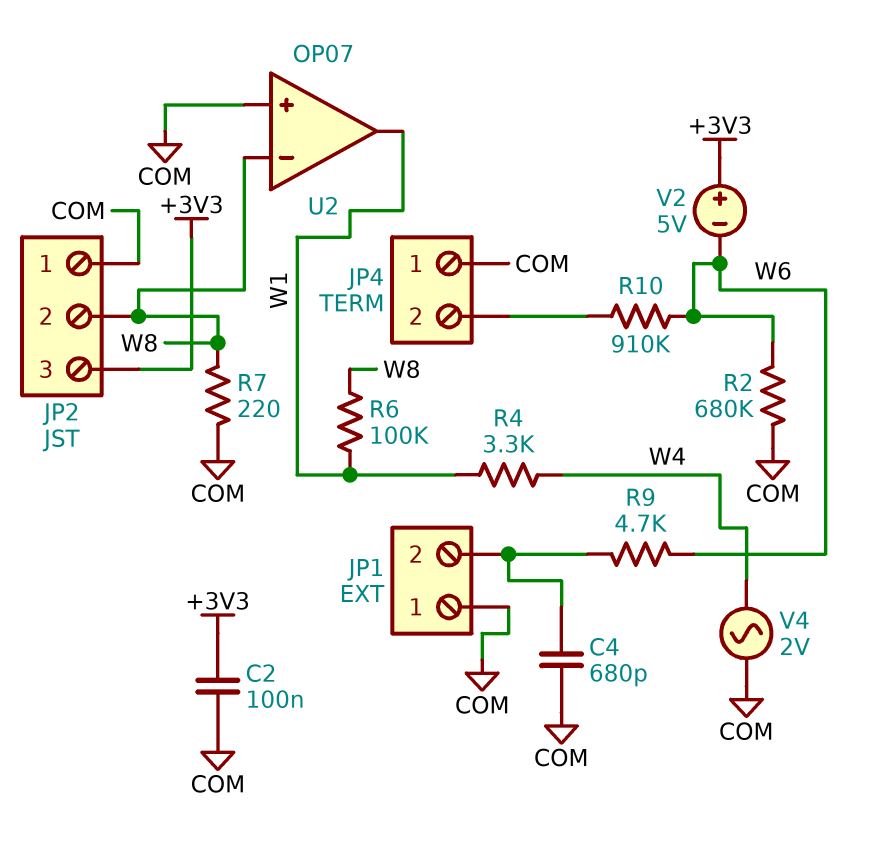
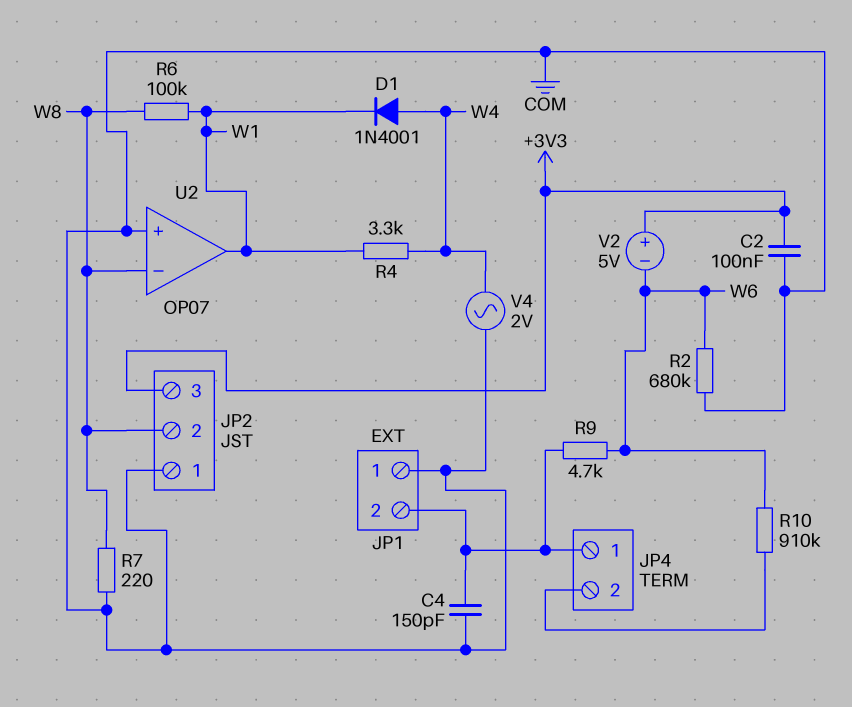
C4: 680pF (COM, JP1/2) -> 150pF (COM, JP1/2)
D1: none -> diode 1N4001 (A W4, K W1)
JP4 pin 1: COM -> JP1/2

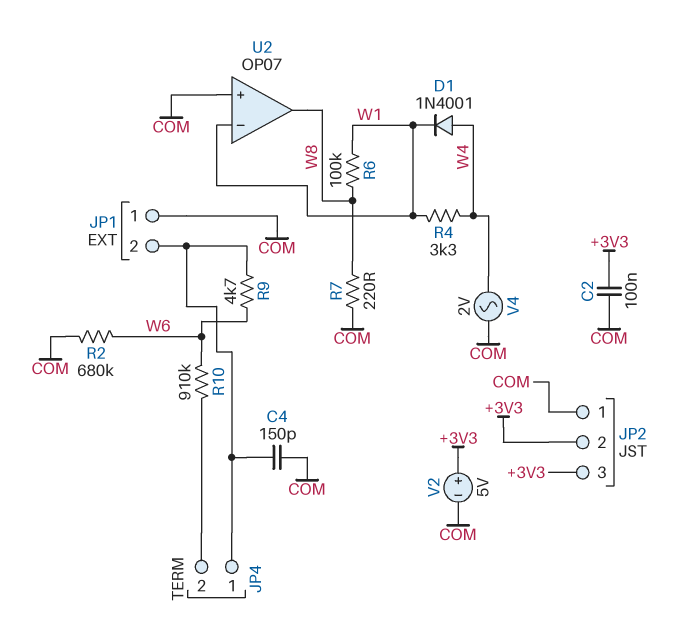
JP2 pin 2: W8 -> +3V3
U2 pin in-: W8 -> W1
U2 pin out: W1 -> W8
V2: 5V (plus +3V3, minus W6) -> 5V (plus +3V3, minus COM)

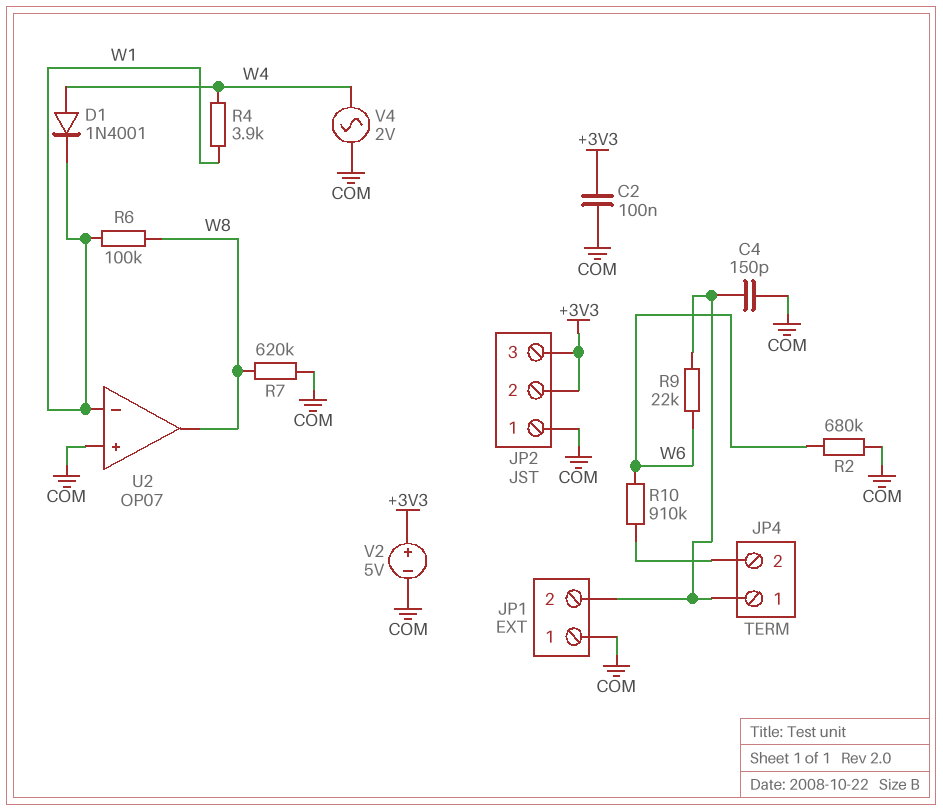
R4: 3.3k (W1, W4) -> 3.9k (W1, W4)
R7: 220 (COM, W8) -> 620k (COM, W8)
R9: 4.7k (JP1/2, W6) -> 22k (JP1/2, W6)

